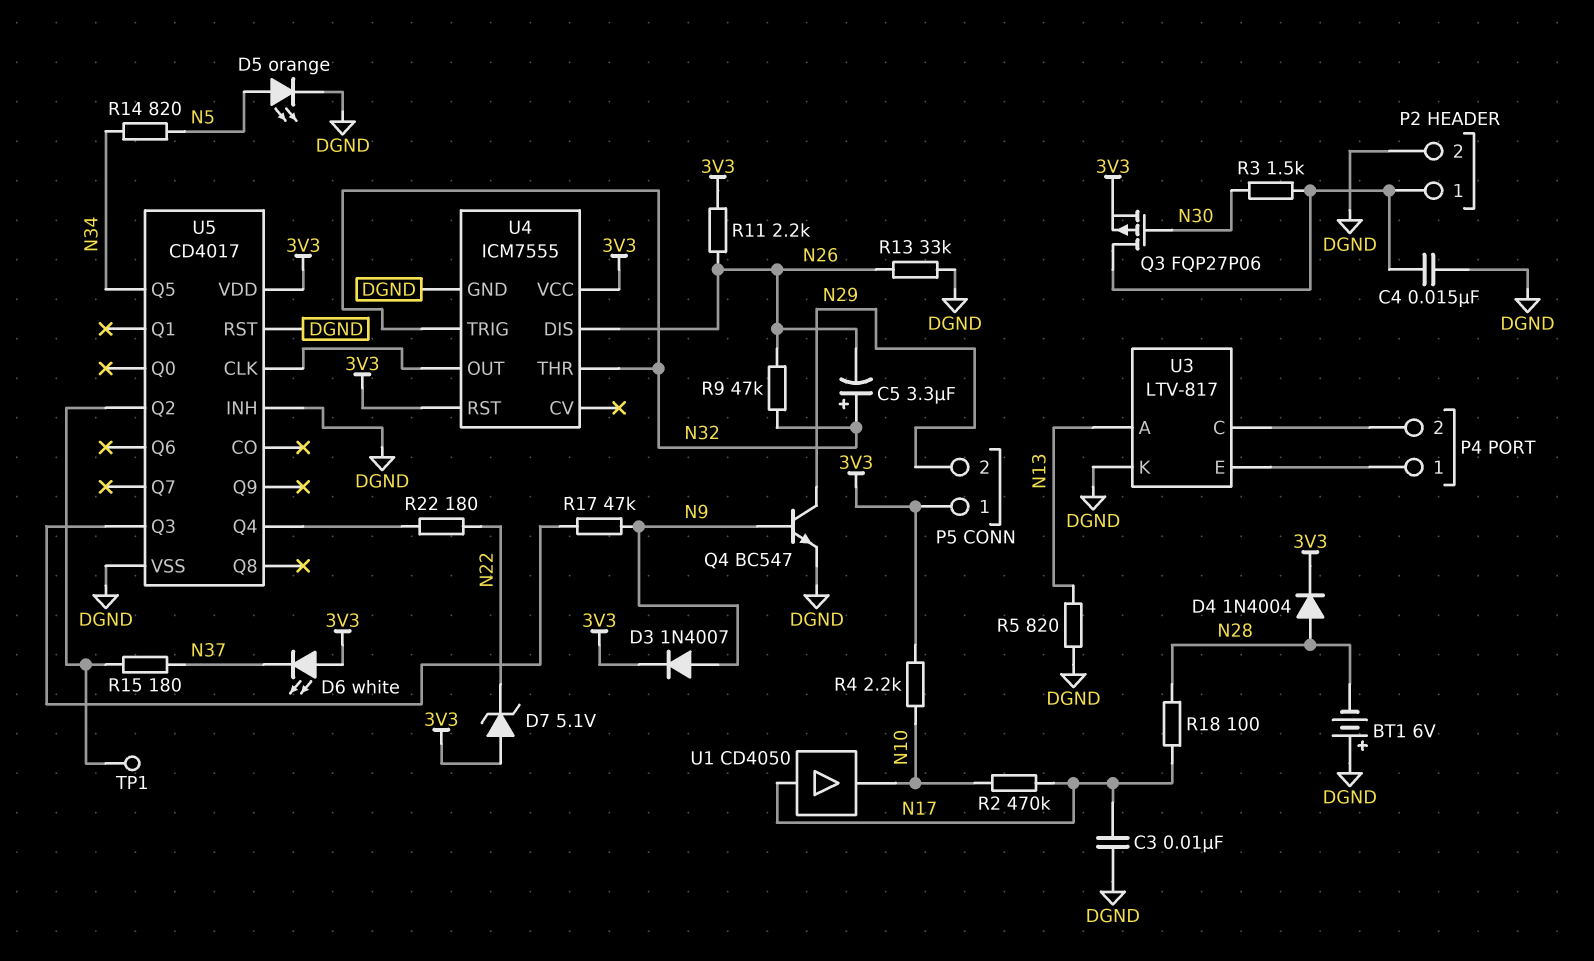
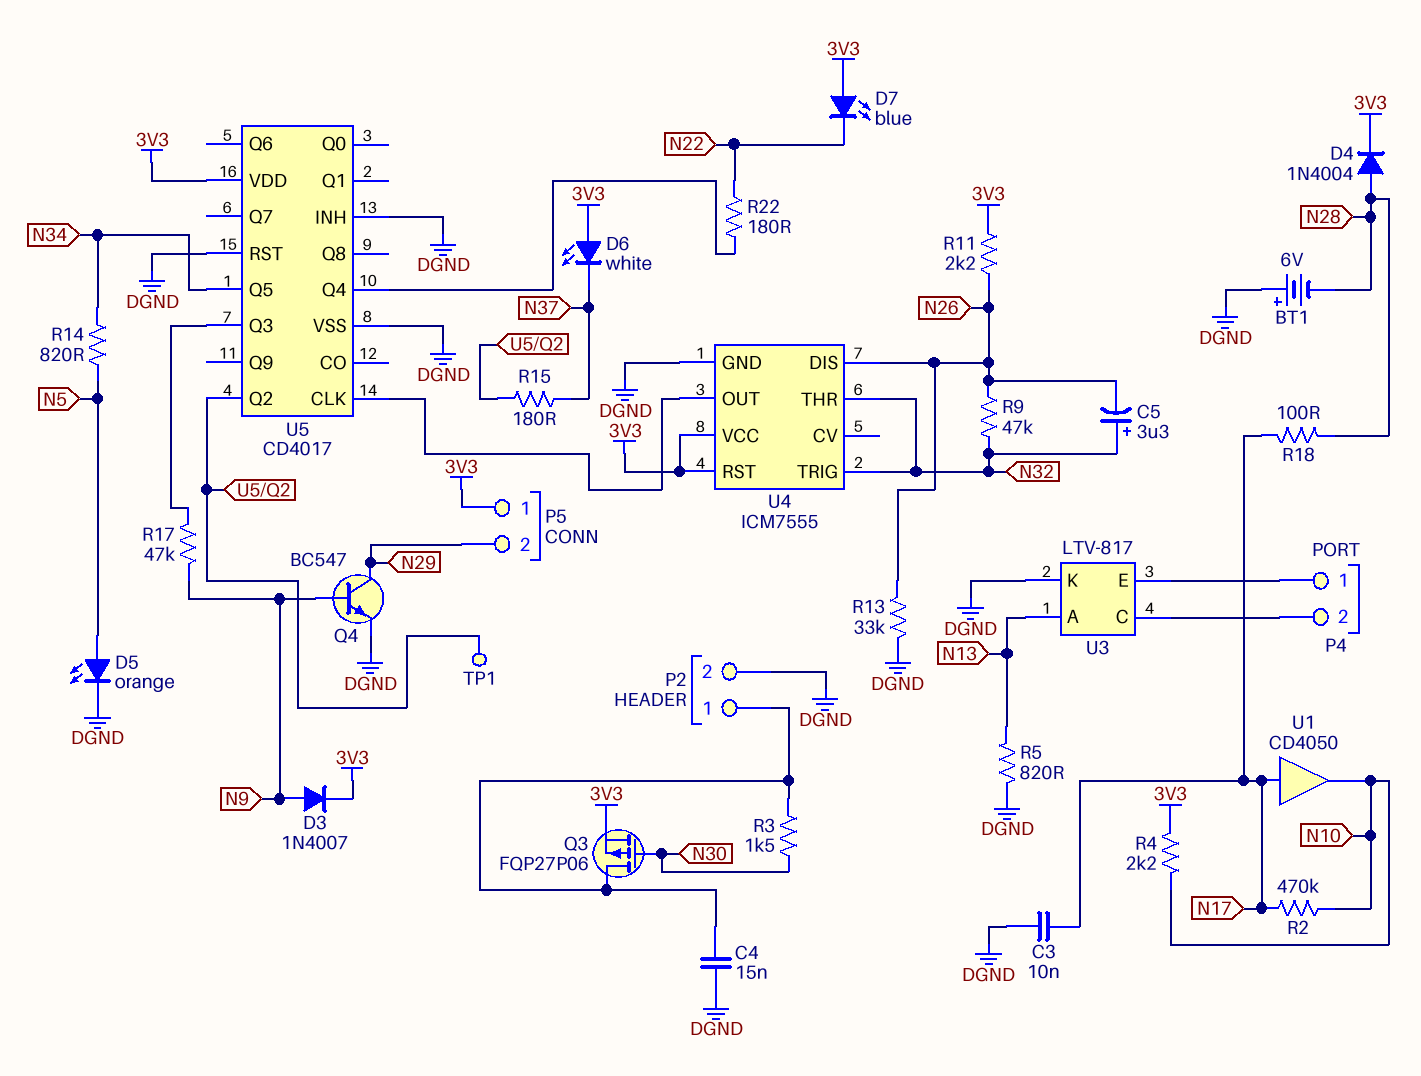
D7: zener 5.1V (A 3V3, K N22) -> LED blue (A 3V3, K N22)

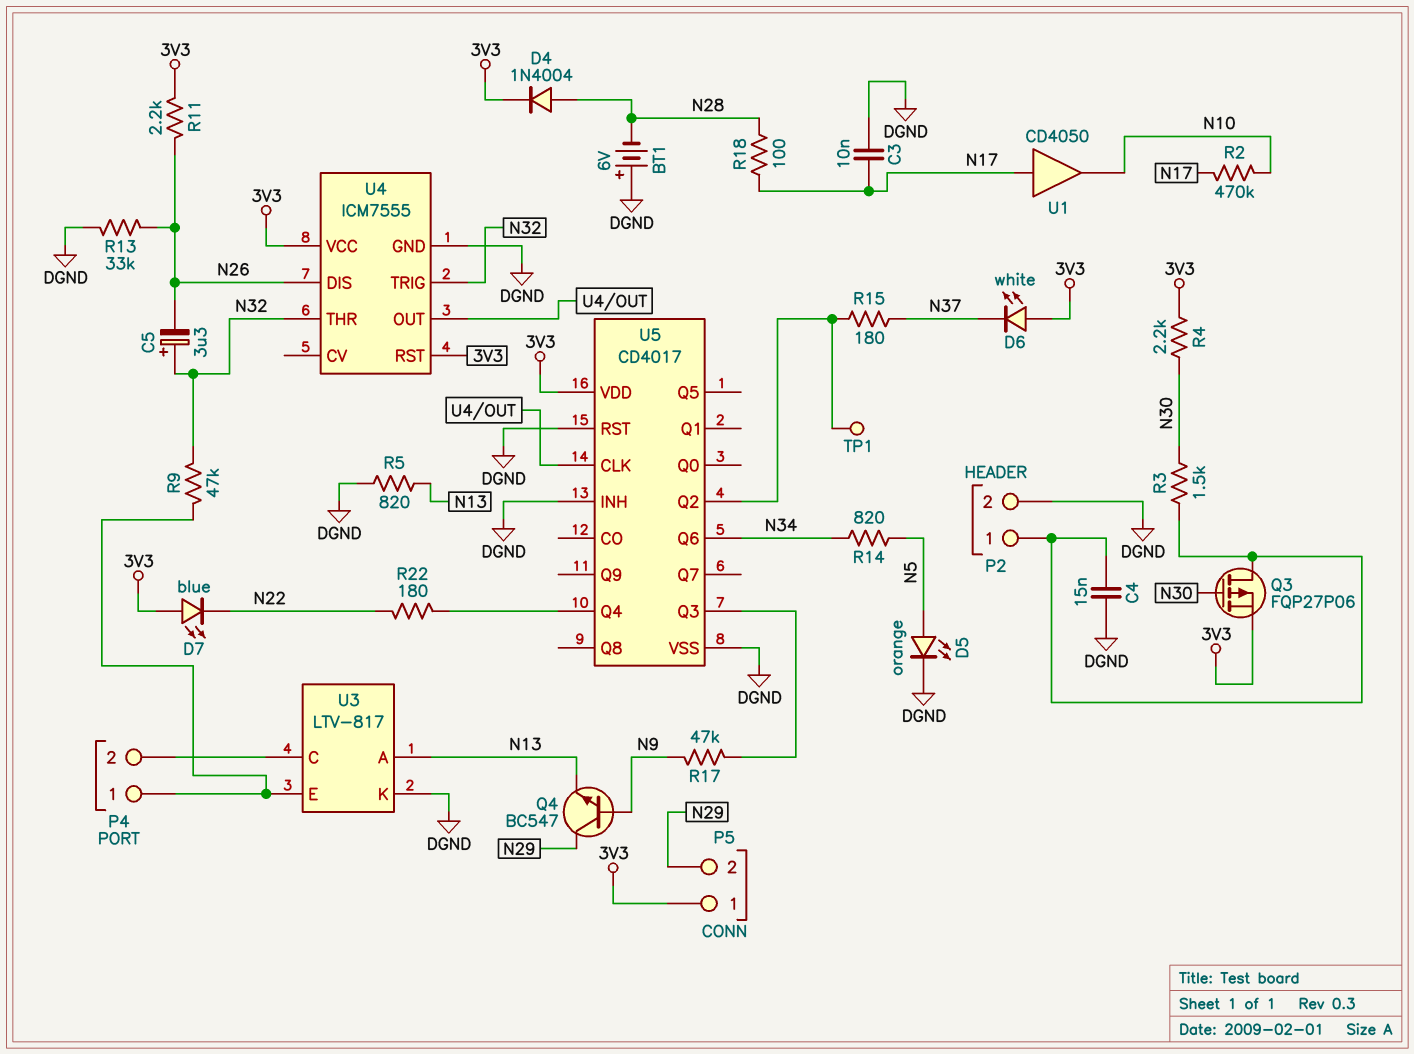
D3: diode 1N4007 (A N9, K 3V3) -> none
Q4: NPN BC547 (B N9, C N29, E DGND) -> NPN BC547 (B N9, C N29, E N13)
R4: 2.2k (3V3, N10) -> 2.2k (3V3, N30)
R9: 47k (N26, N32) -> 47k (N32, P4/1)
U5 pin Q5: N34 -> none
U5 pin Q6: none -> N34

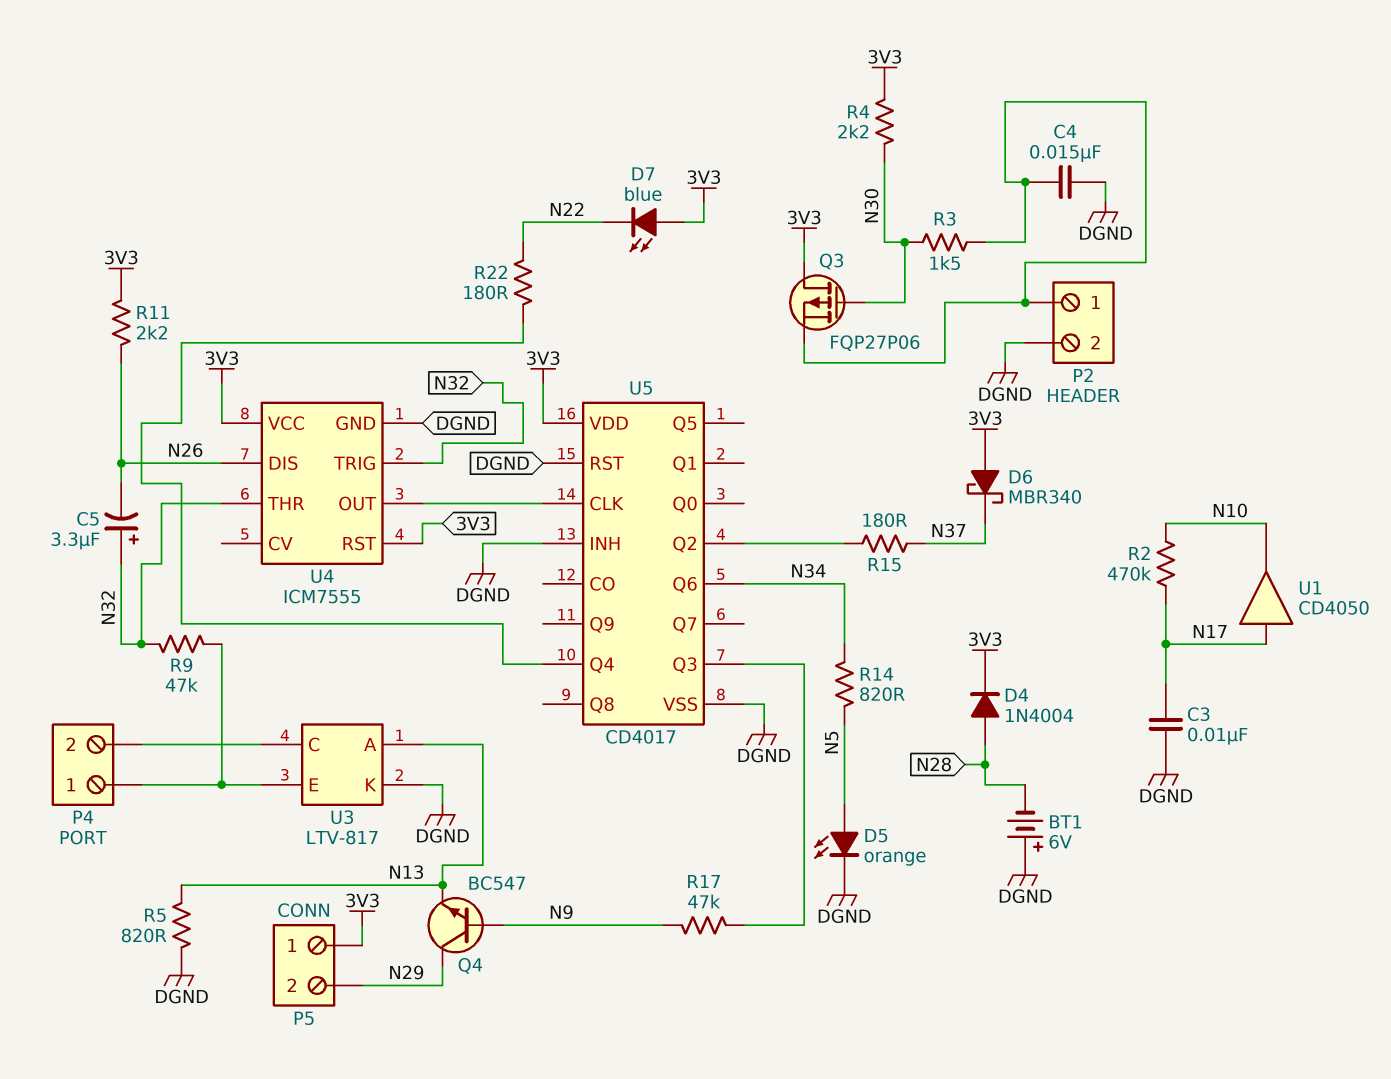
D6: LED white (A 3V3, K N37) -> schottky MBR340 (A 3V3, K N37)
Q3: PMOS FQP27P06 (G N30, D P2/1, S 3V3) -> PMOS FQP27P06 (G N30, D 3V3, S P2/1)
R13: 33k (DGND, N26) -> none
R18: 100 (N17, N28) -> none
TP1: test point (U5/Q2) -> none

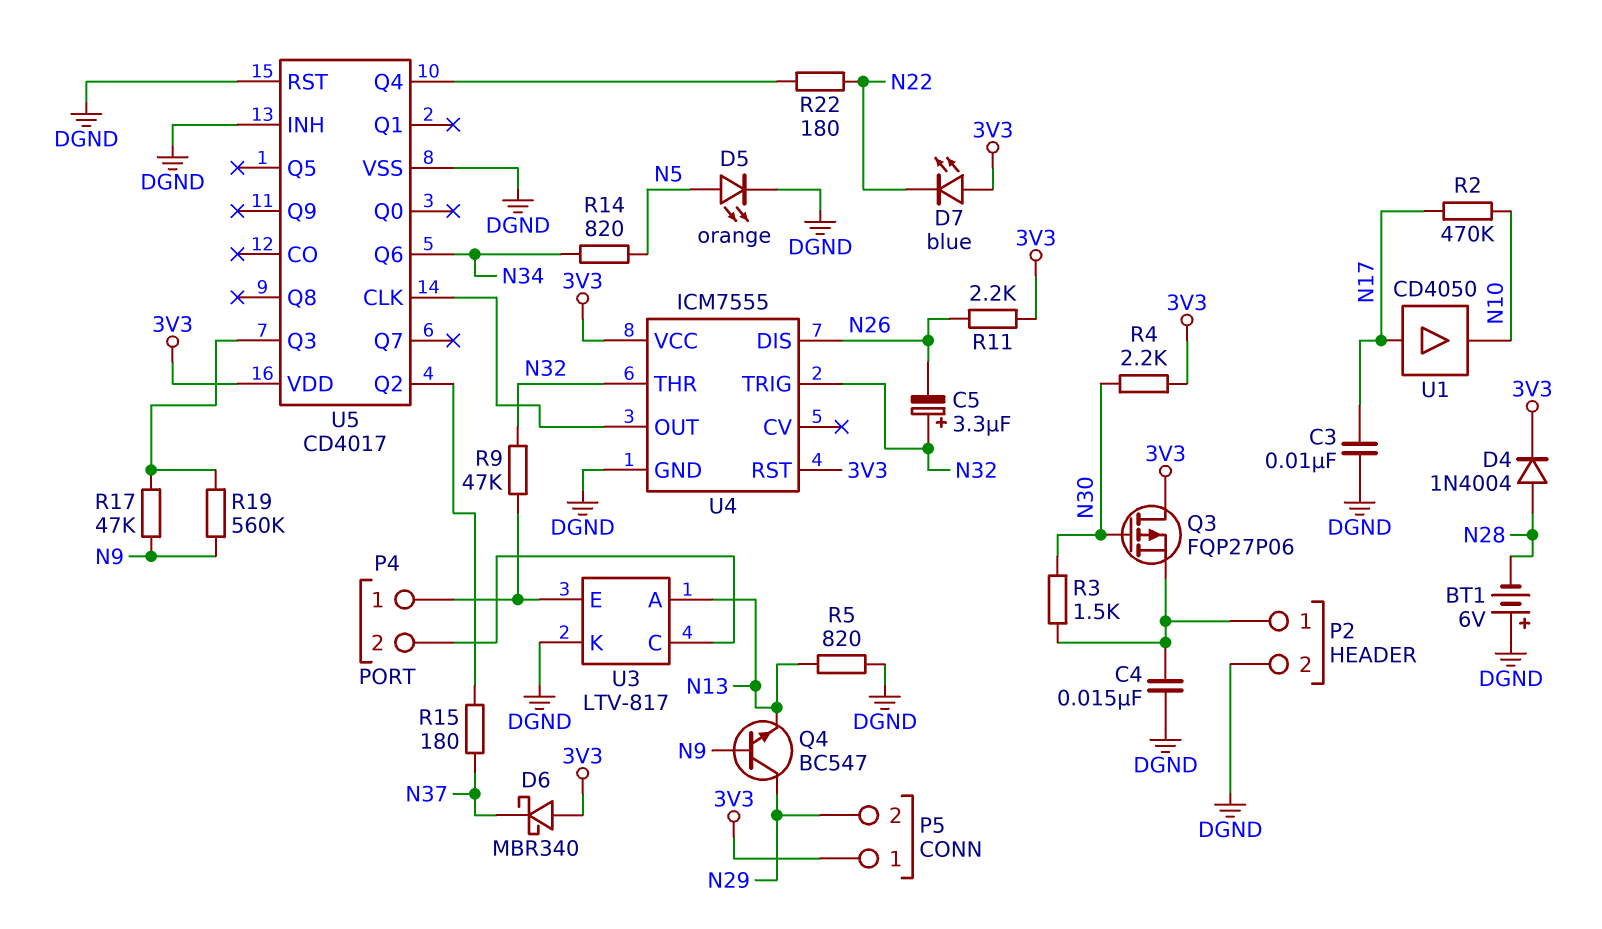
R19: none -> 560k (N9, U5/Q3)

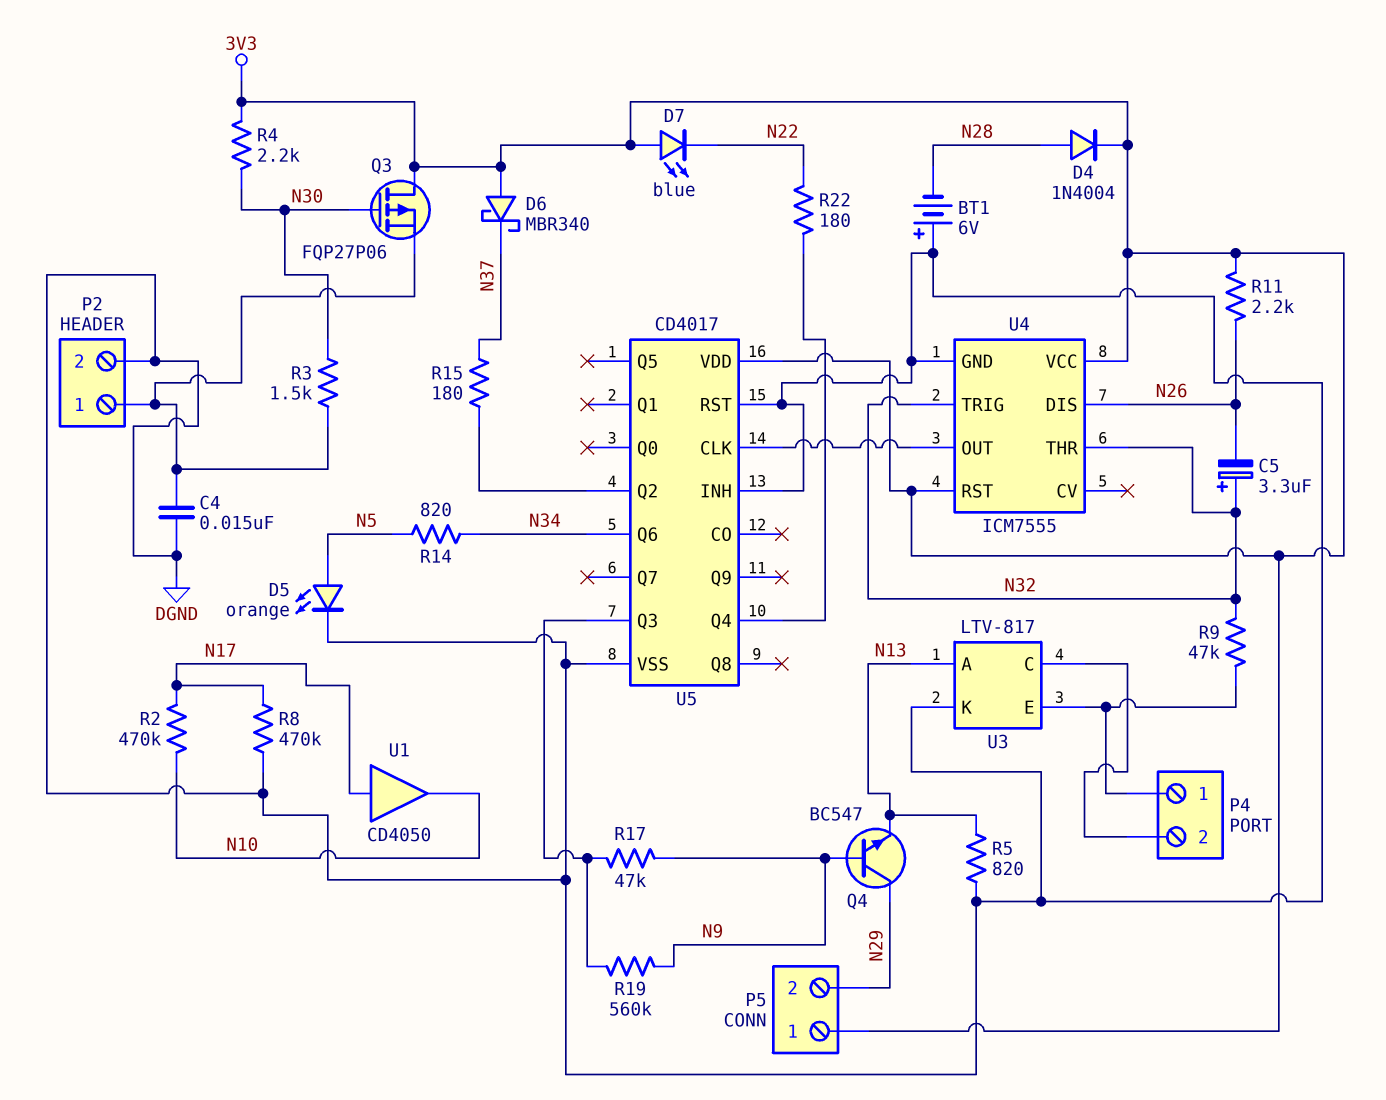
C3: 10nF (DGND, N17) -> none
R8: none -> 470k (DGND, N17)

